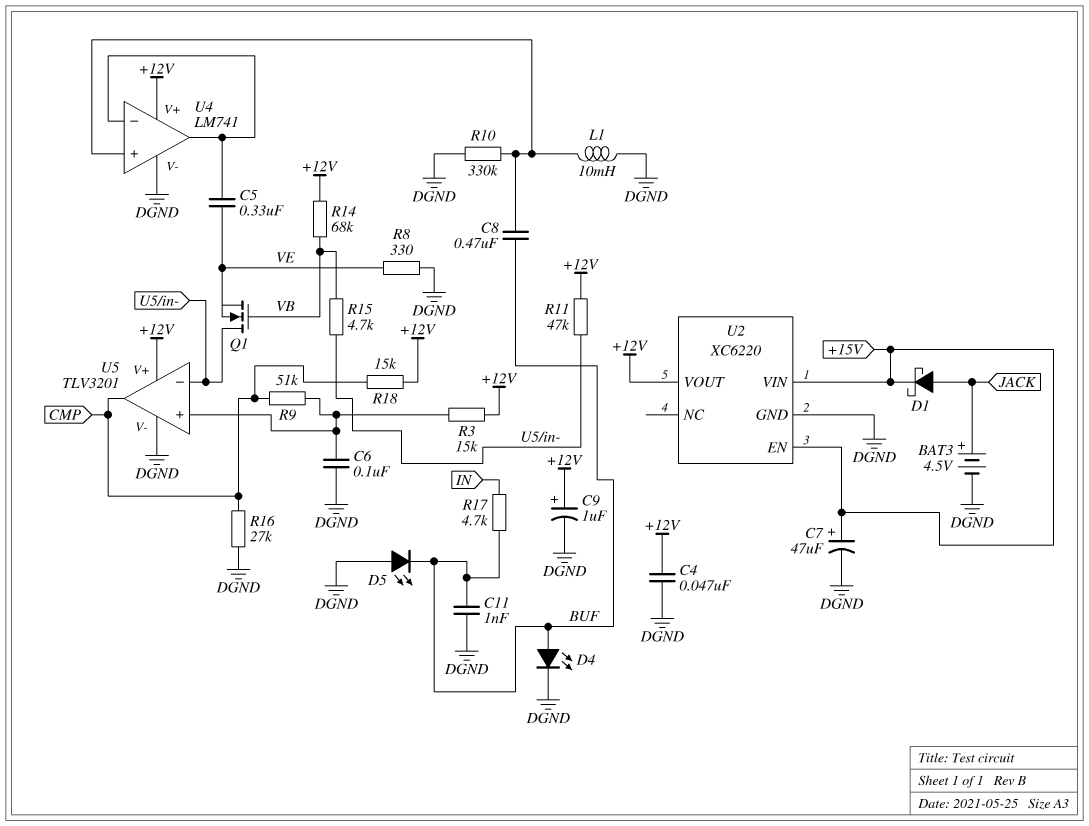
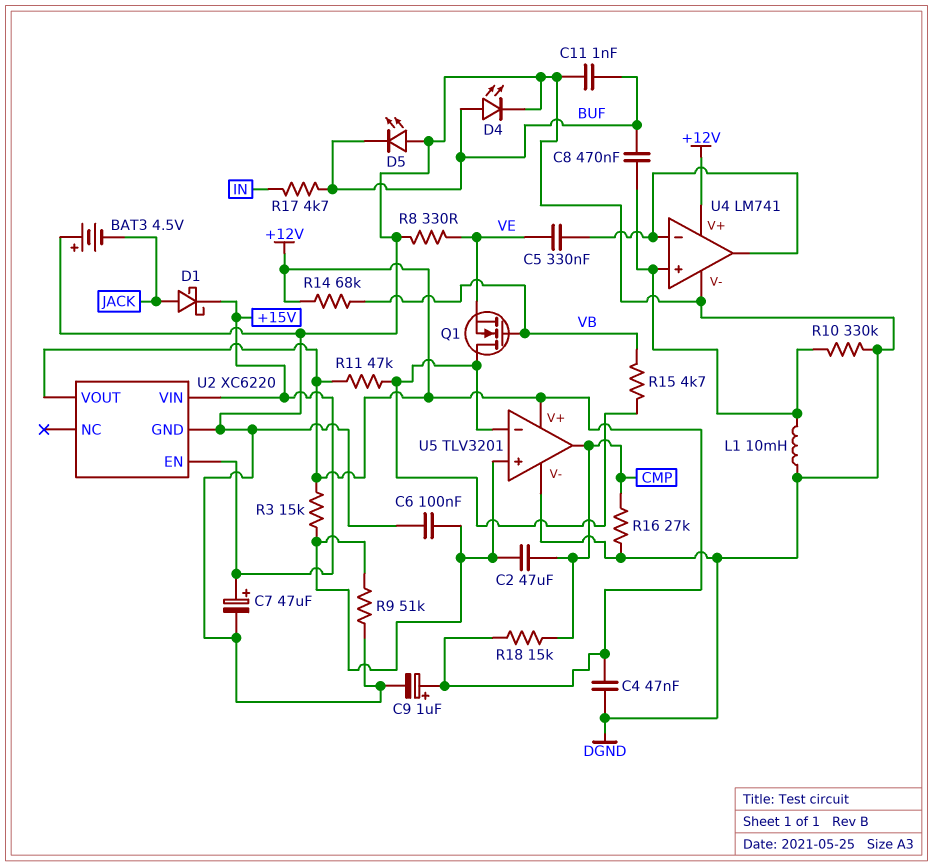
BAT3: 4.5V (plus JACK, minus DGND) -> 4.5V (plus DGND, minus JACK)
C2: none -> 47uF (CMP, U5/in+)
R9: 51k (CMP, U5/in+) -> 51k (DGND, U5/in+)

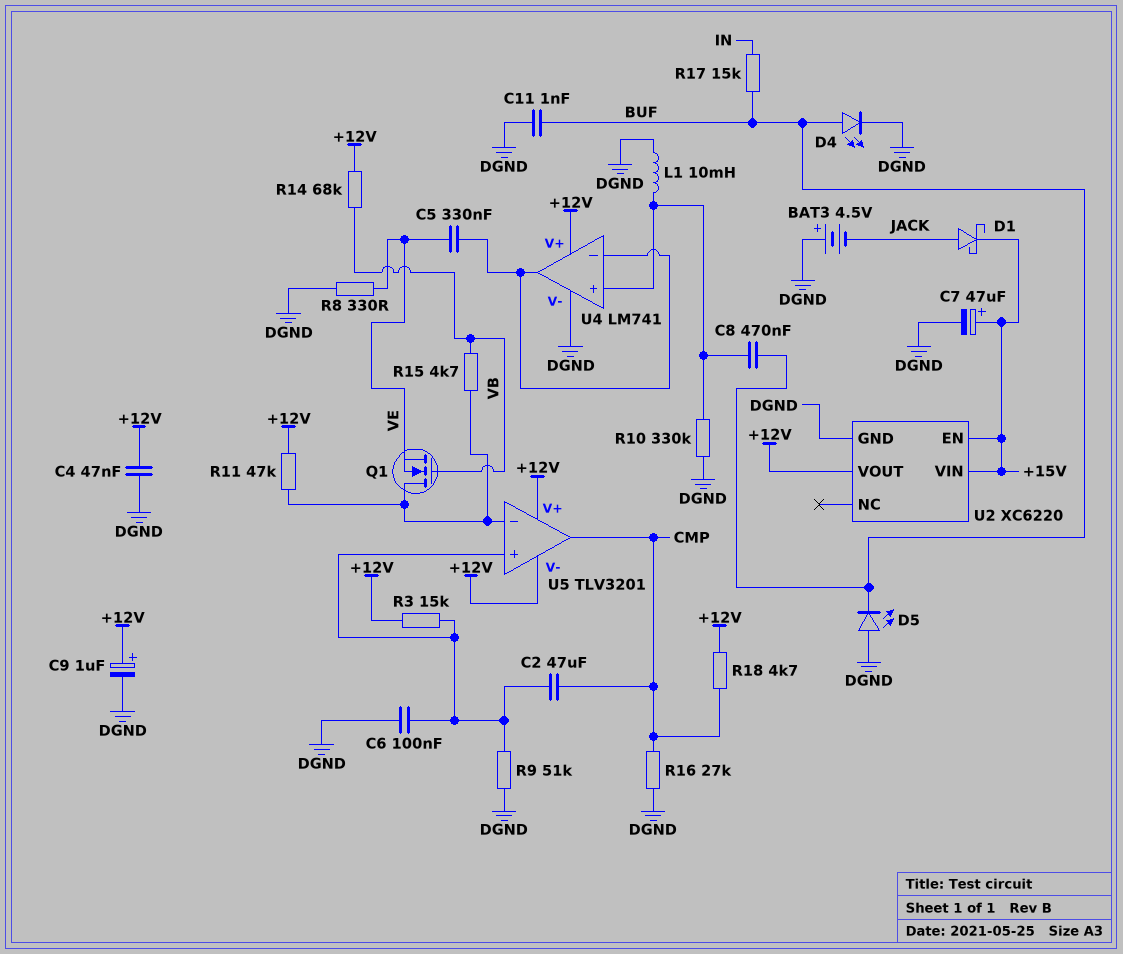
R17: 4.7k (BUF, IN) -> 15k (BUF, IN)
R18: 15k (+12V, CMP) -> 4.7k (+12V, CMP)
U5 pin V-: DGND -> +12V

